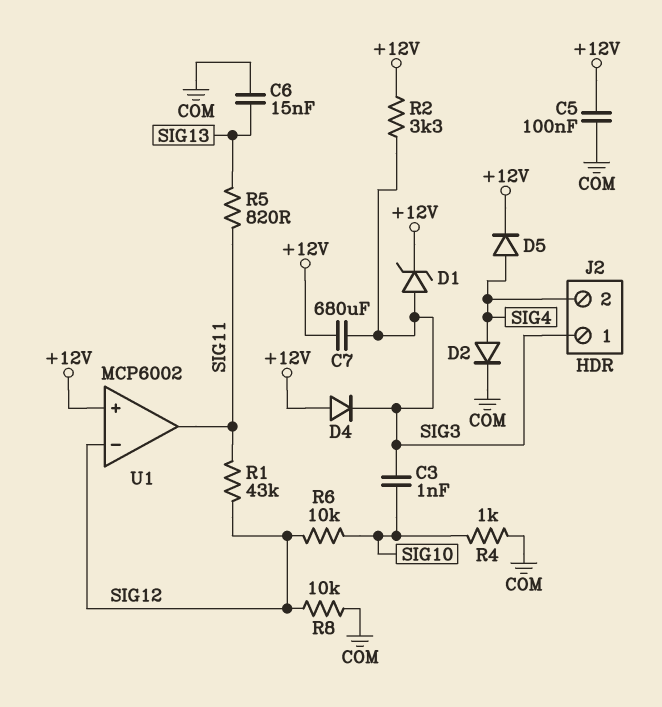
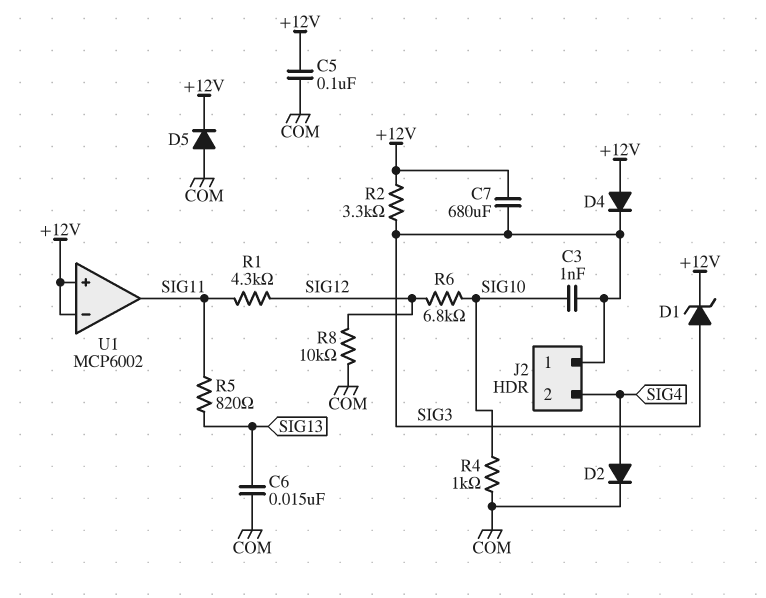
D5: diode (A SIG4, K +12V) -> diode (A COM, K +12V)
R1: 43k (SIG11, SIG12) -> 4.3k (SIG11, SIG12)
R6: 10k (SIG10, SIG12) -> 6.8k (SIG10, SIG12)
U1 pin in-: SIG12 -> +12V

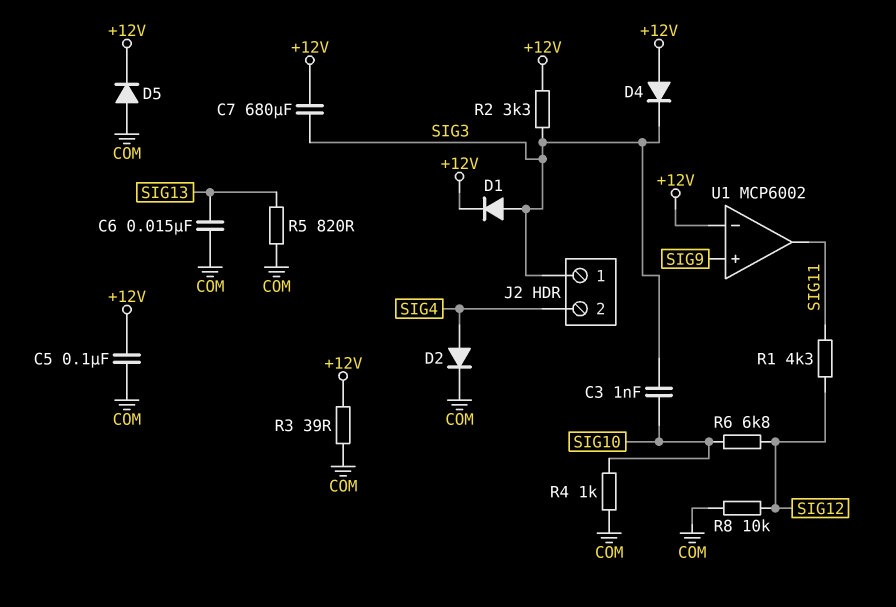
D1: zener (A SIG3, K +12V) -> diode (A SIG3, K +12V)
R3: none -> 39 (+12V, COM)
R5: 820 (SIG11, SIG13) -> 820 (COM, SIG13)
U1 pin in+: +12V -> SIG9

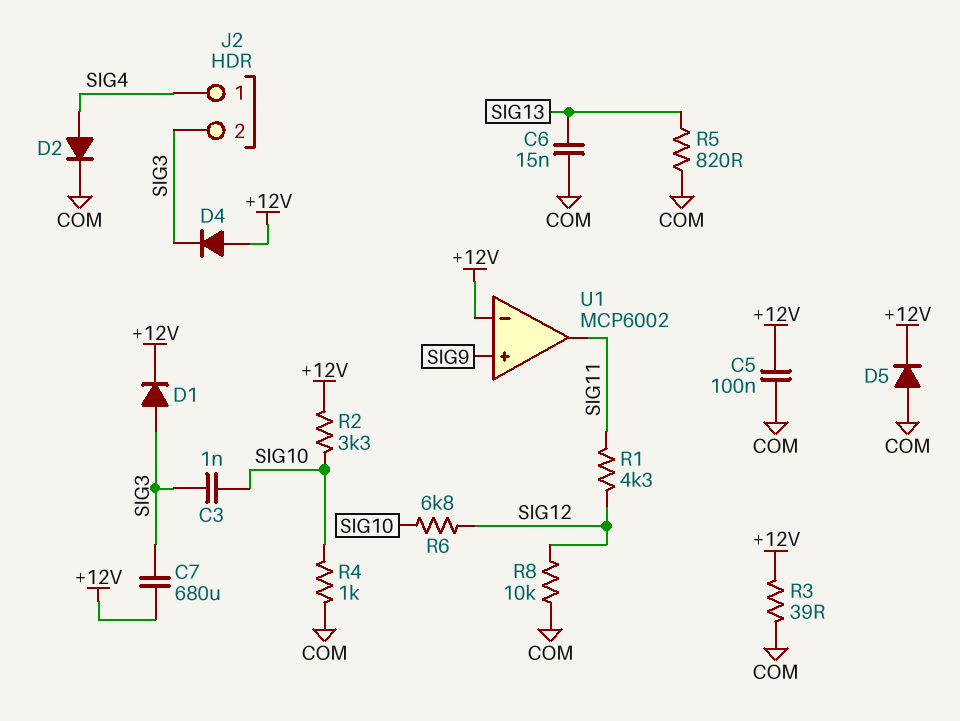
J2 pin 1: SIG3 -> SIG4
J2 pin 2: SIG4 -> SIG3
R2: 3.3k (+12V, SIG3) -> 3.3k (+12V, SIG10)

